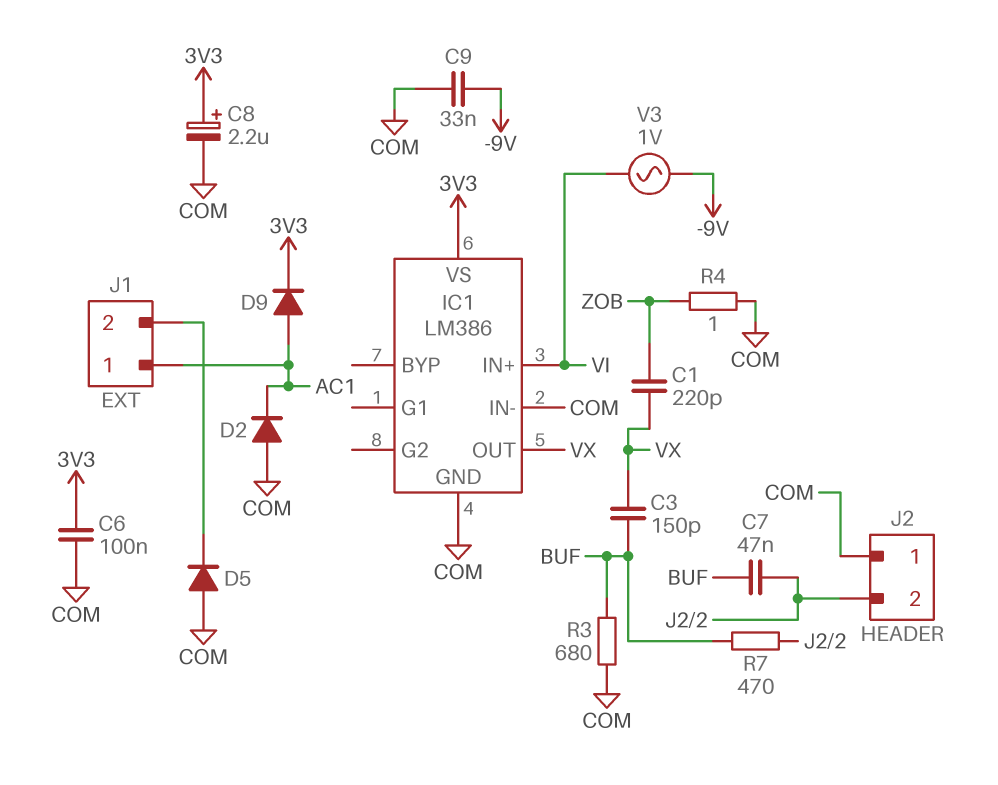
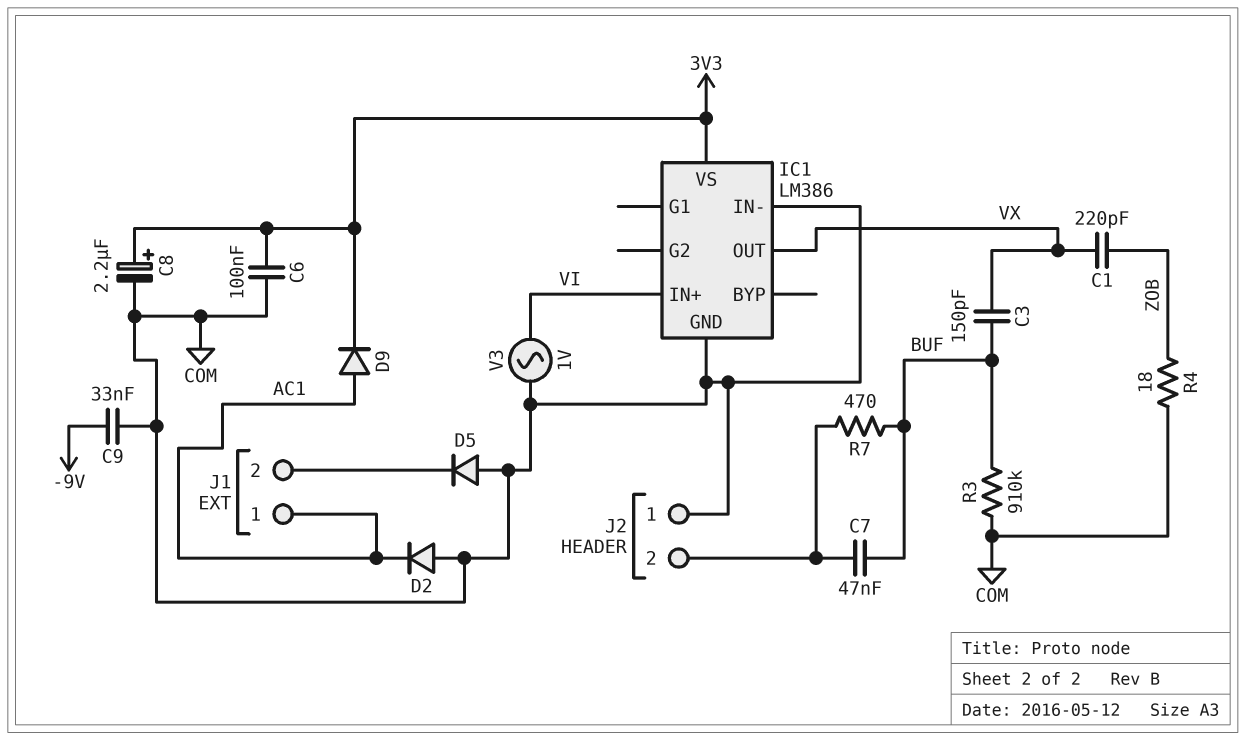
R3: 680 (BUF, COM) -> 910k (BUF, COM)
R4: 1 (COM, ZOB) -> 18 (COM, ZOB)
V3: AC 1V (-9V, VI) -> AC 1V (COM, VI)

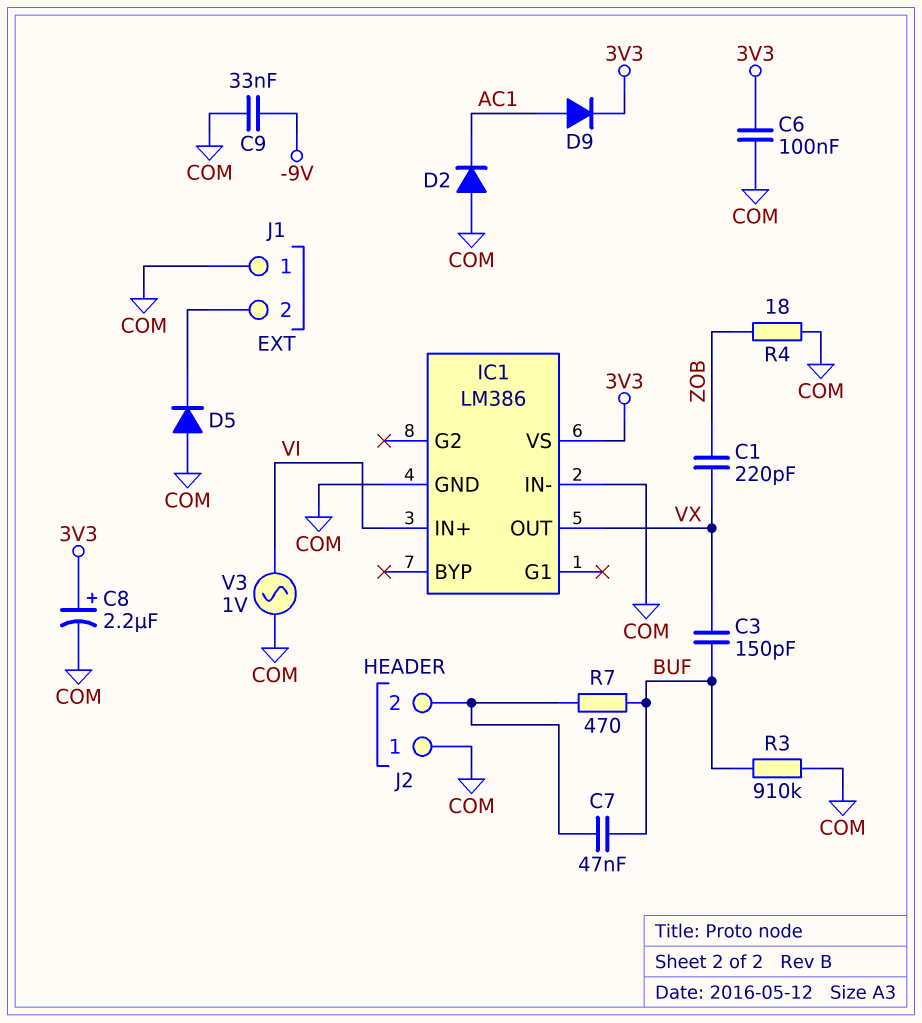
J1 pin 1: AC1 -> COM

